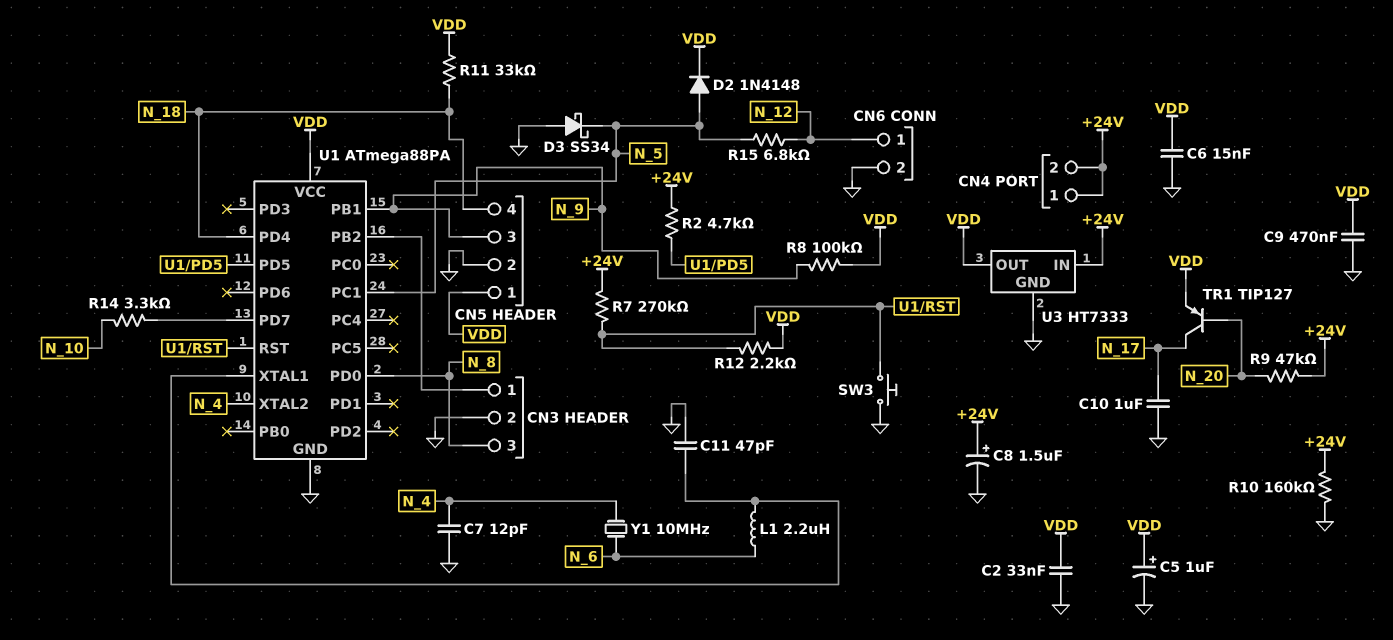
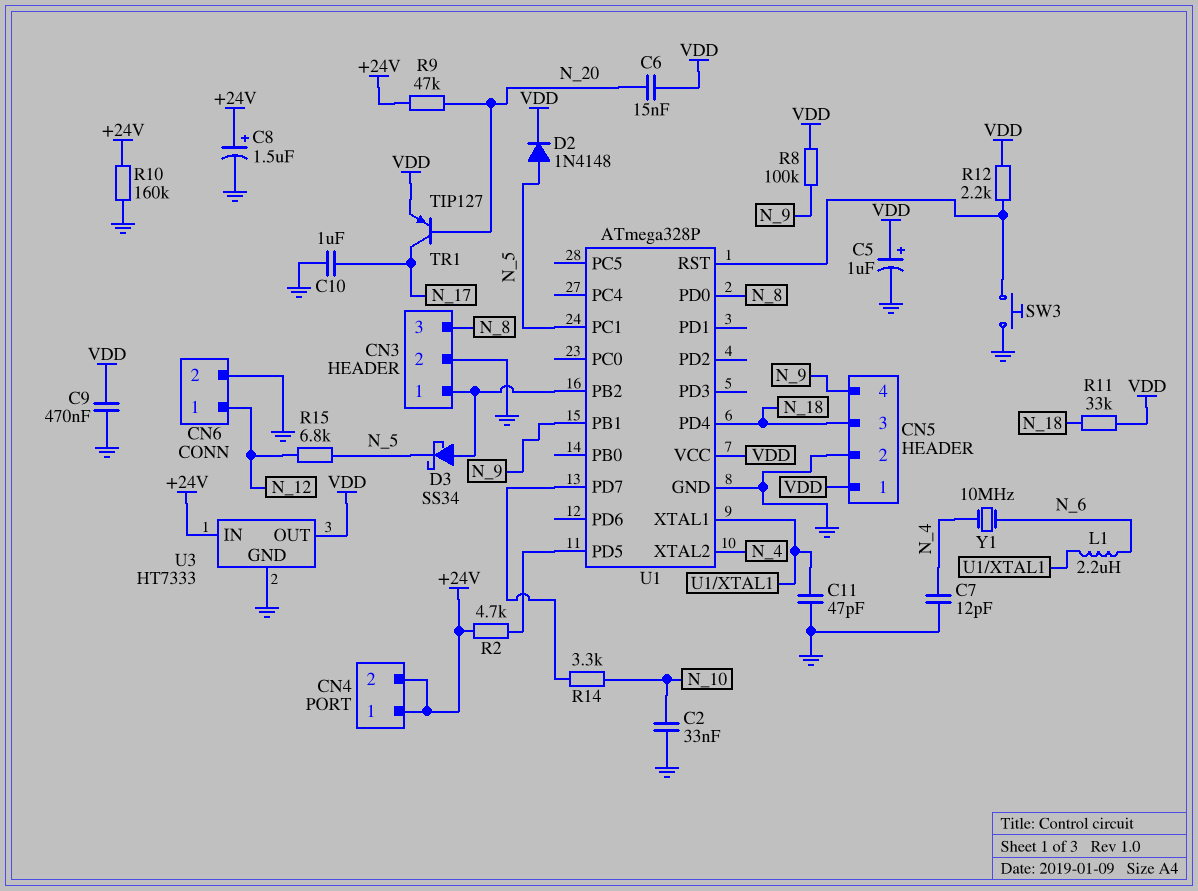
C2: 33nF (GND, VDD) -> 33nF (GND, N_10)
C6: 15nF (GND, VDD) -> 15nF (N_20, VDD)
CN5 pin 3: N_9 -> N_18
CN5 pin 4: N_18 -> N_9
D3: schottky SS34 (A GND, K N_5) -> schottky SS34 (A CN3/1, K N_5)
R7: 270k (+24V, U1/RST) -> none
U1: ATmega88PA -> ATmega328P

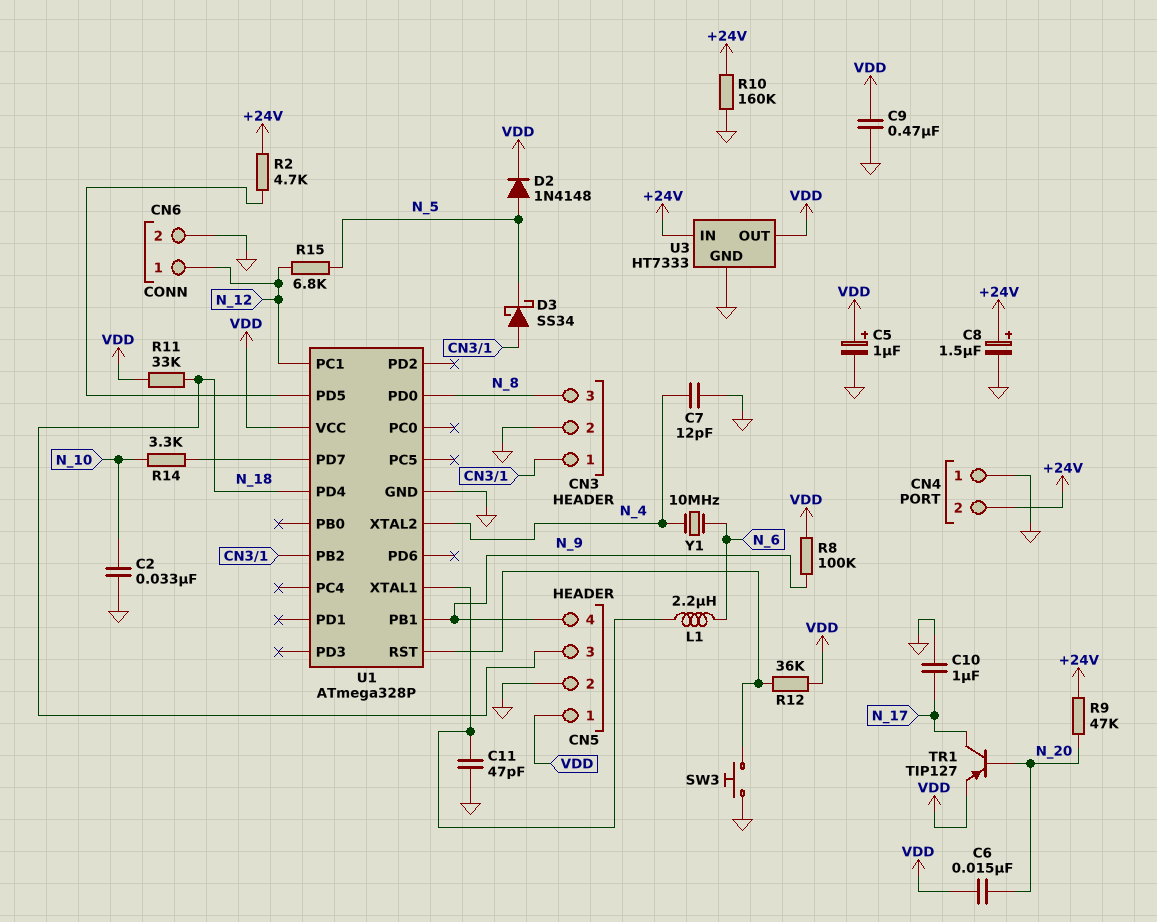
CN4 pin 1: +24V -> GND
R12: 2.2k (U1/RST, VDD) -> 36k (U1/RST, VDD)
U1 pin PC1: N_5 -> N_12

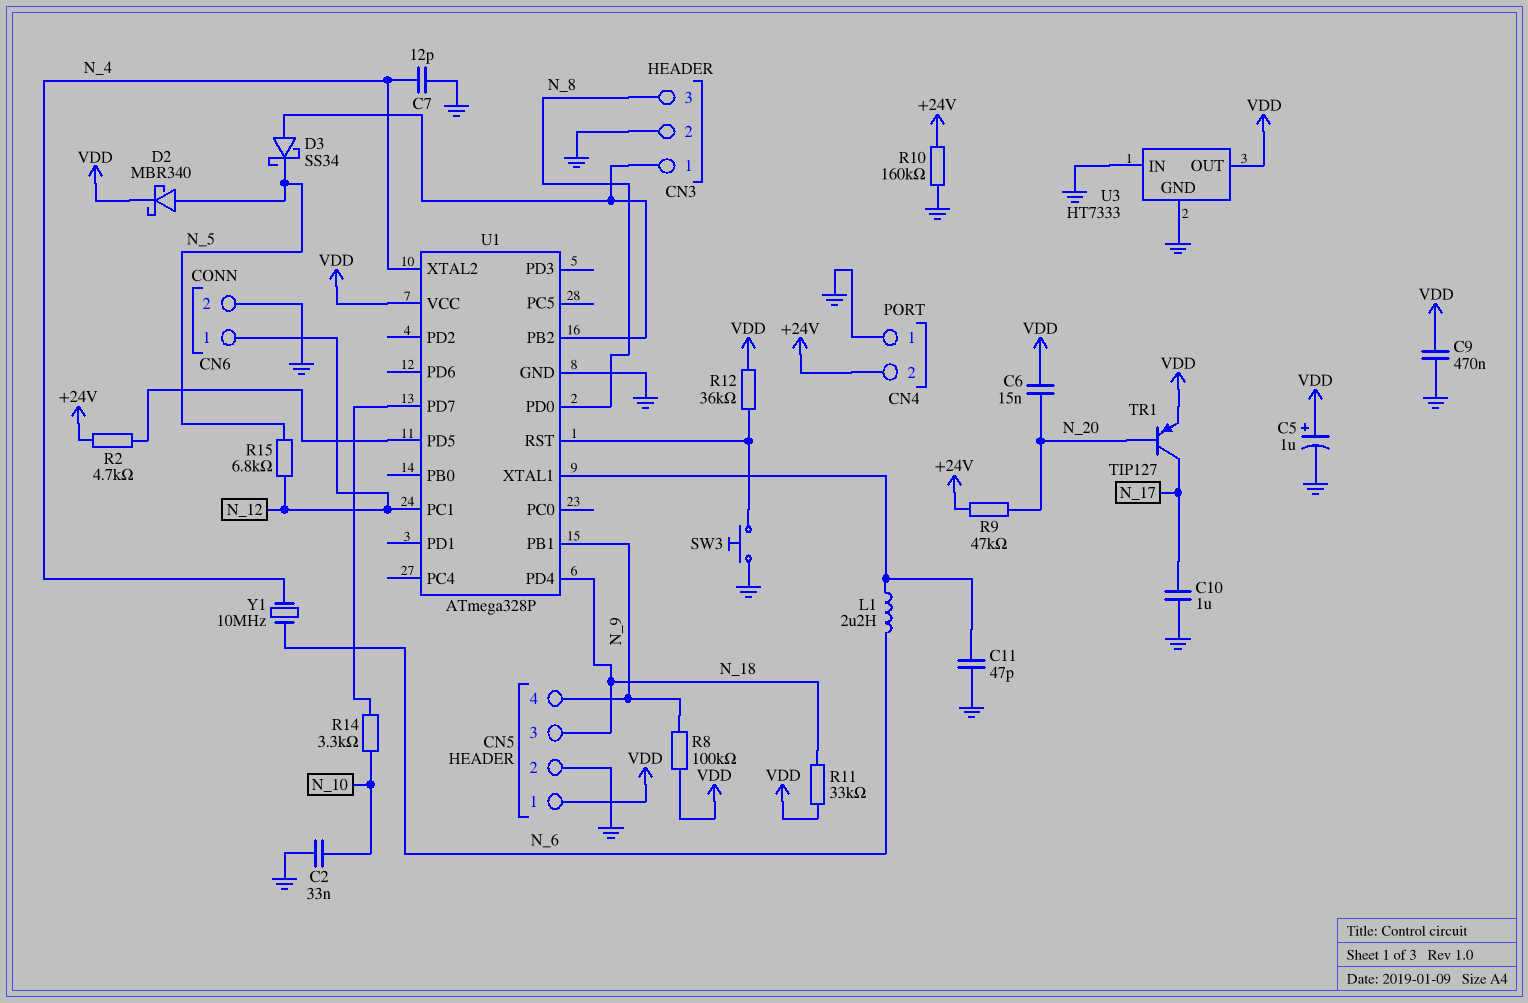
C8: 1.5uF (plus +24V, minus GND) -> none
D2: diode 1N4148 (A N_5, K VDD) -> schottky MBR340 (A N_5, K VDD)
U3 pin IN: +24V -> GND

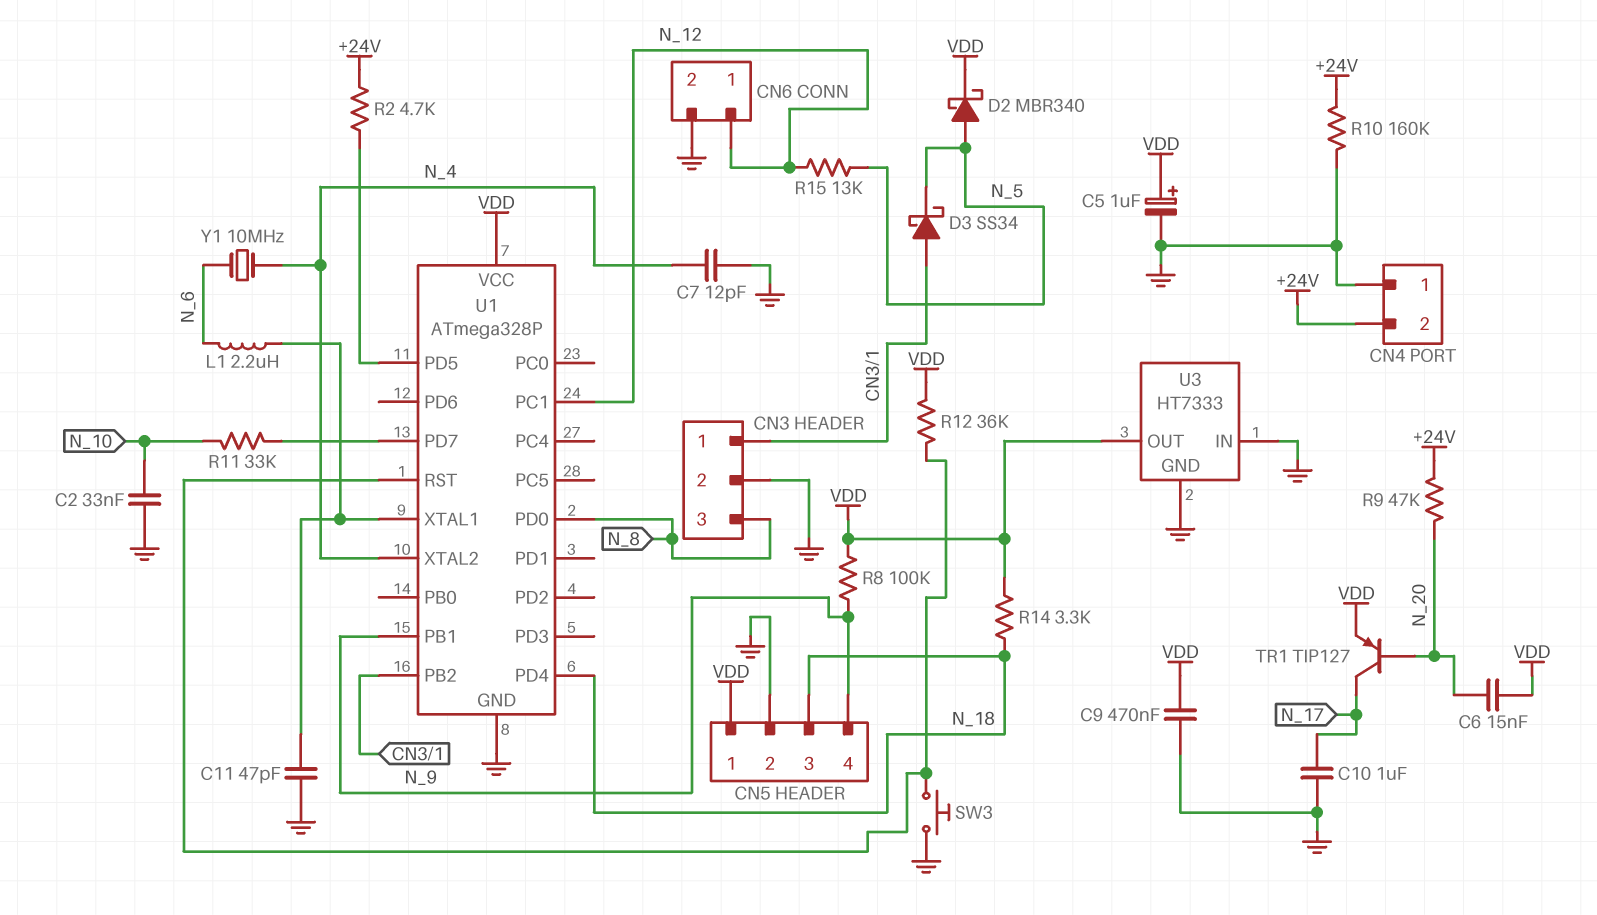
R11: 33k (N_18, VDD) -> 33k (N_10, U1/PD7)
R14: 3.3k (N_10, U1/PD7) -> 3.3k (N_18, VDD)
R15: 6.8k (N_5, N_12) -> 13k (N_5, N_12)

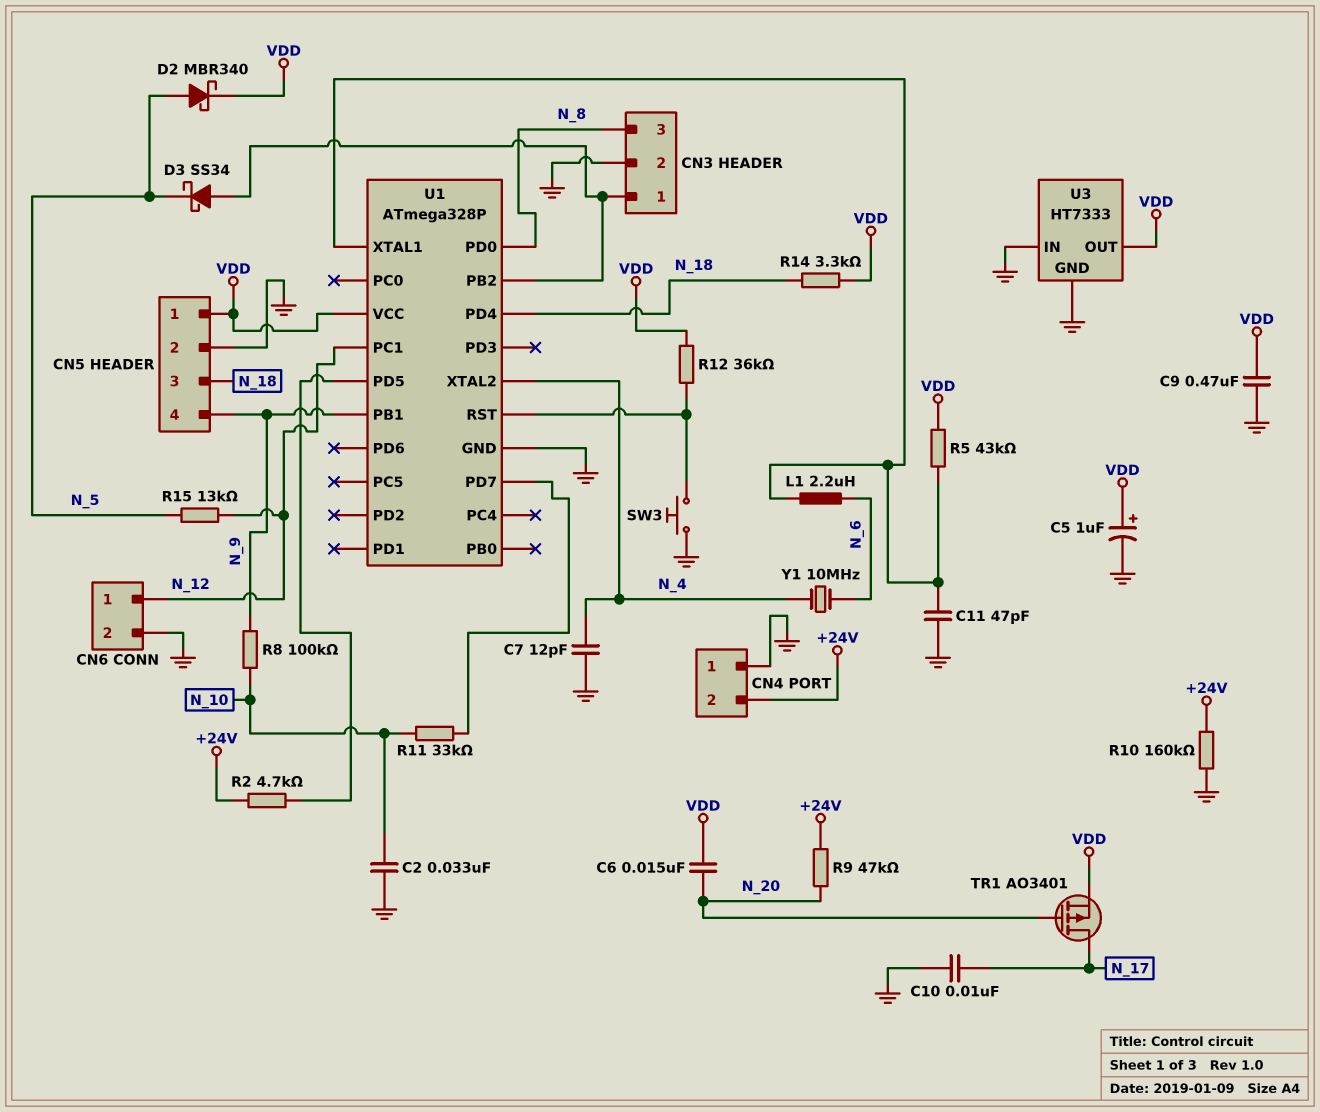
C10: 1uF (GND, N_17) -> 10nF (GND, N_17)
R5: none -> 43k (U1/XTAL1, VDD)
R8: 100k (N_9, VDD) -> 100k (N_9, N_10)
TR1: PNP TIP127 (B N_20, C N_17, E VDD) -> PMOS AO3401 (G N_20, D N_17, S VDD)

